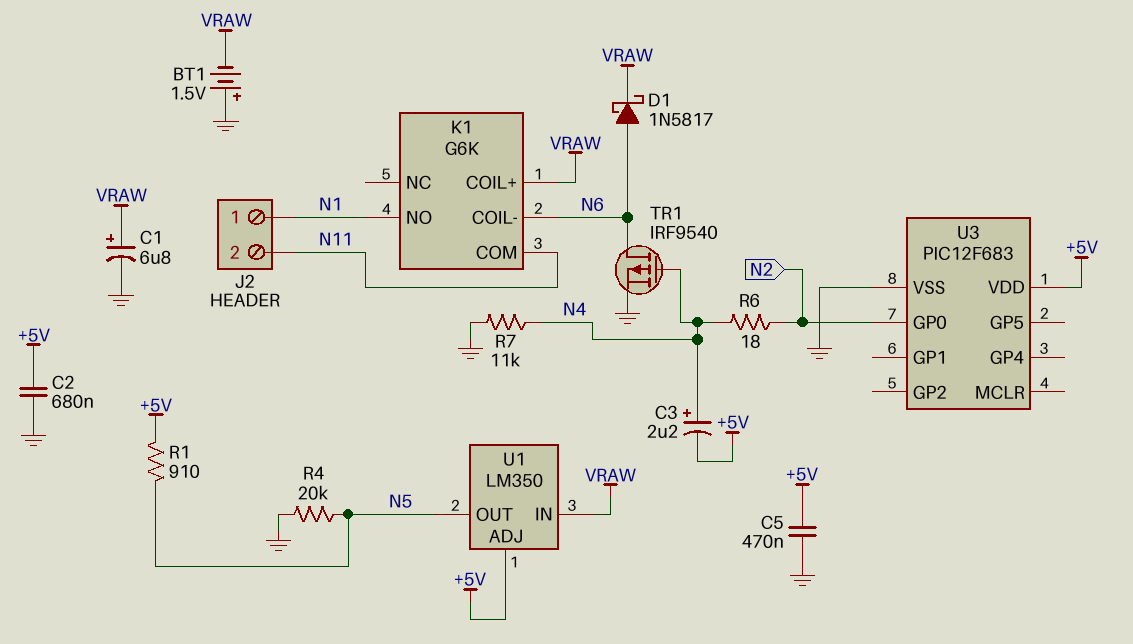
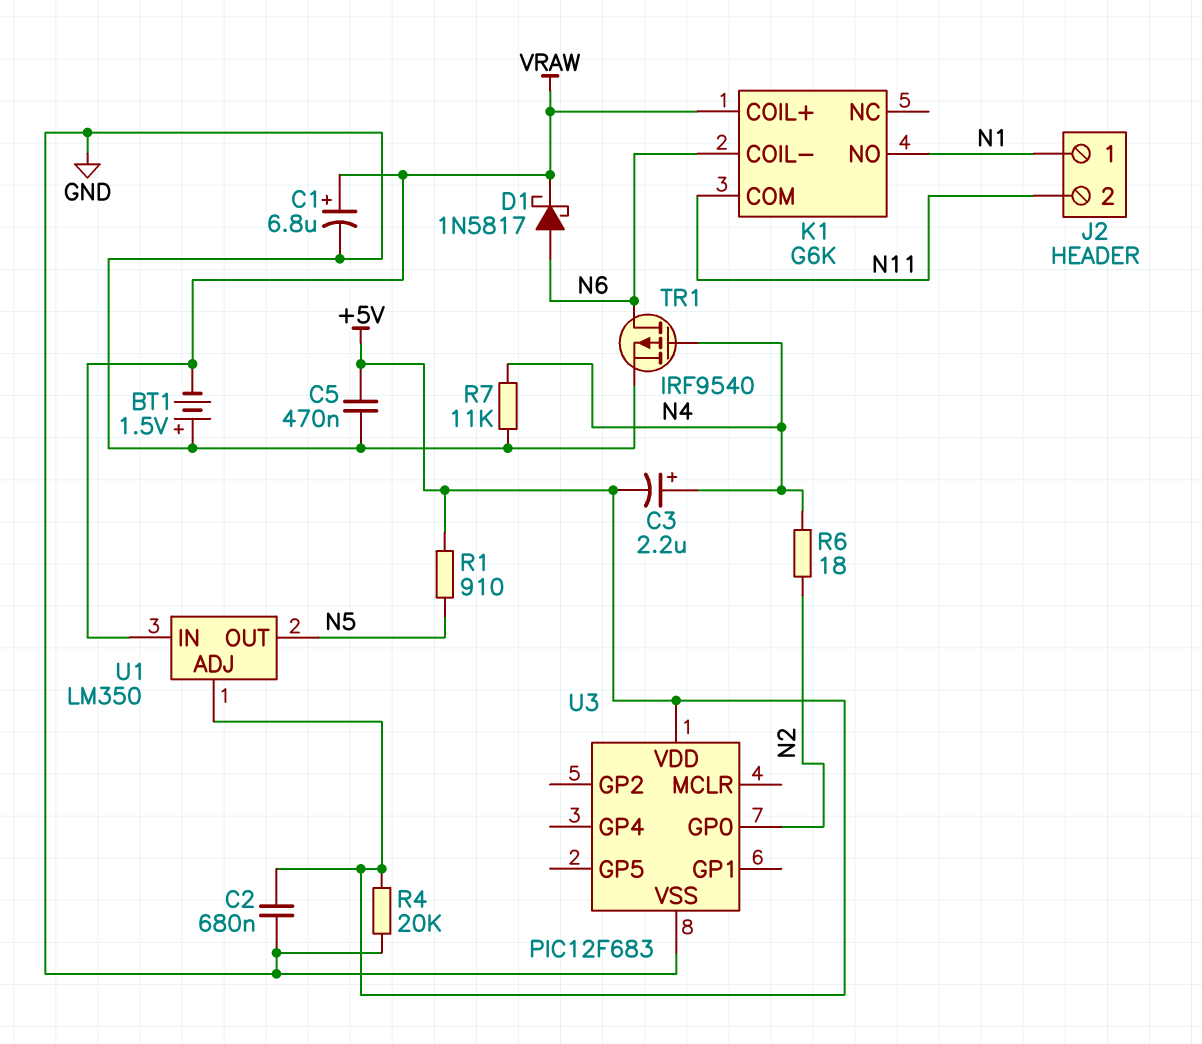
R4: 20k (GND, N5) -> 20k (+5V, GND)

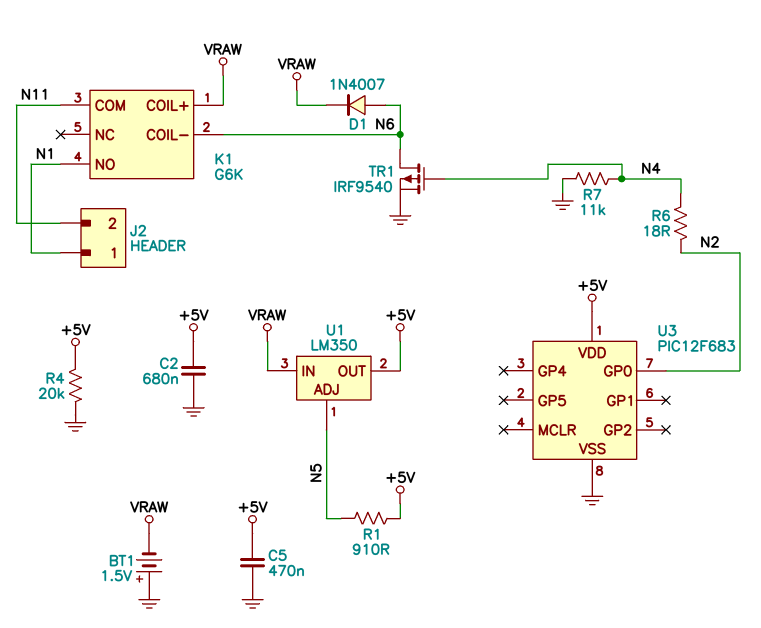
C1: 6.8uF (plus VRAW, minus GND) -> none
C3: 2.2uF (plus N4, minus +5V) -> none
D1: schottky 1N5817 (A N6, K VRAW) -> diode 1N4007 (A N6, K VRAW)
U1 pin ADJ: +5V -> N5
U1 pin OUT: N5 -> +5V

